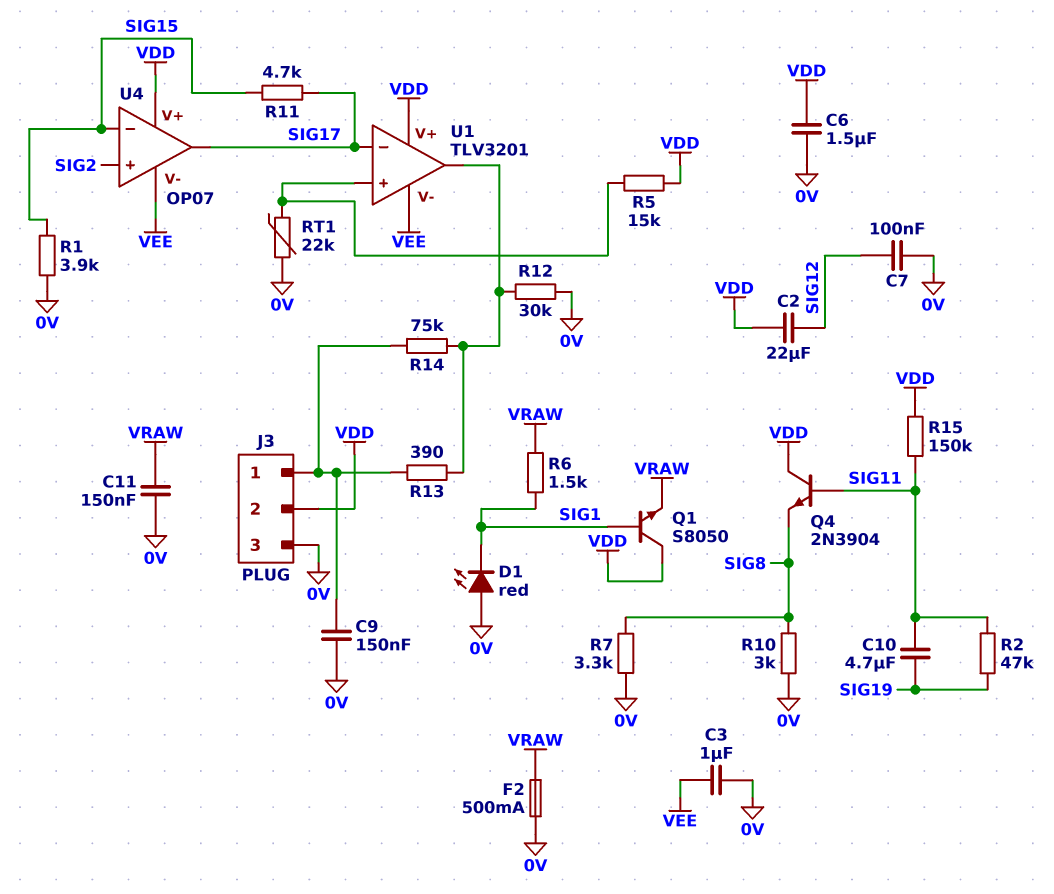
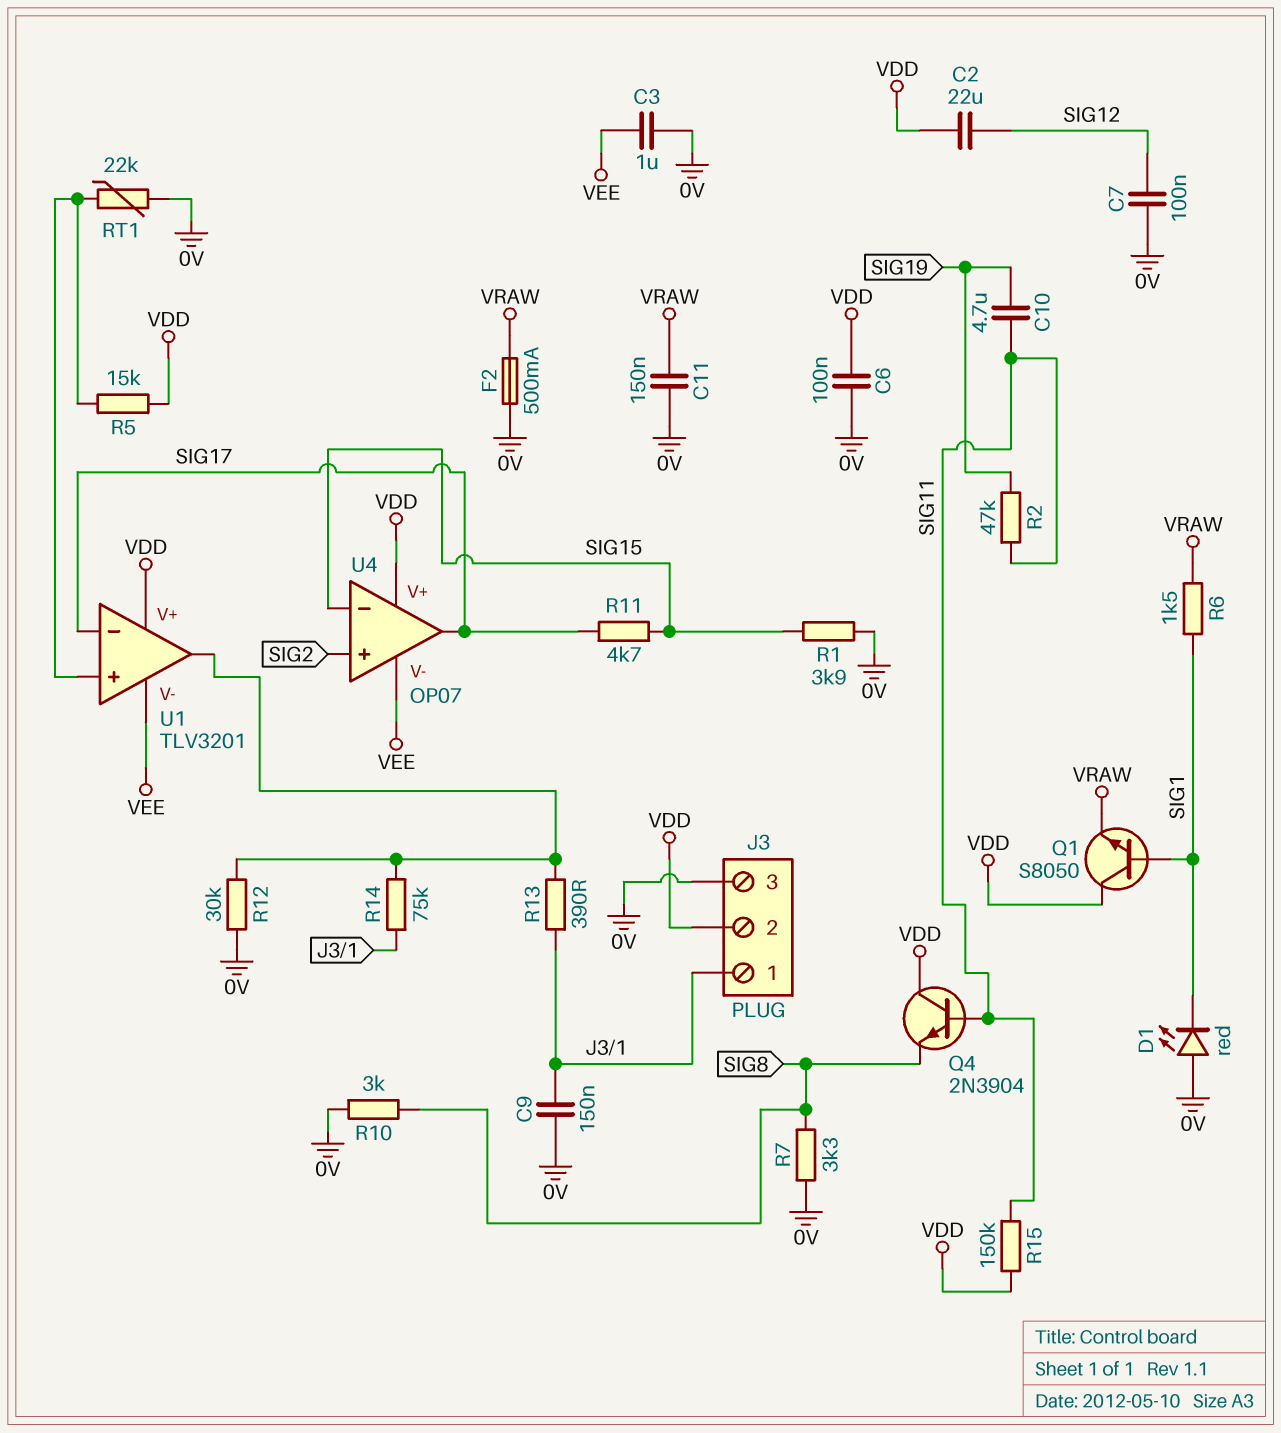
C6: 1.5uF (0V, VDD) -> 100nF (0V, VDD)

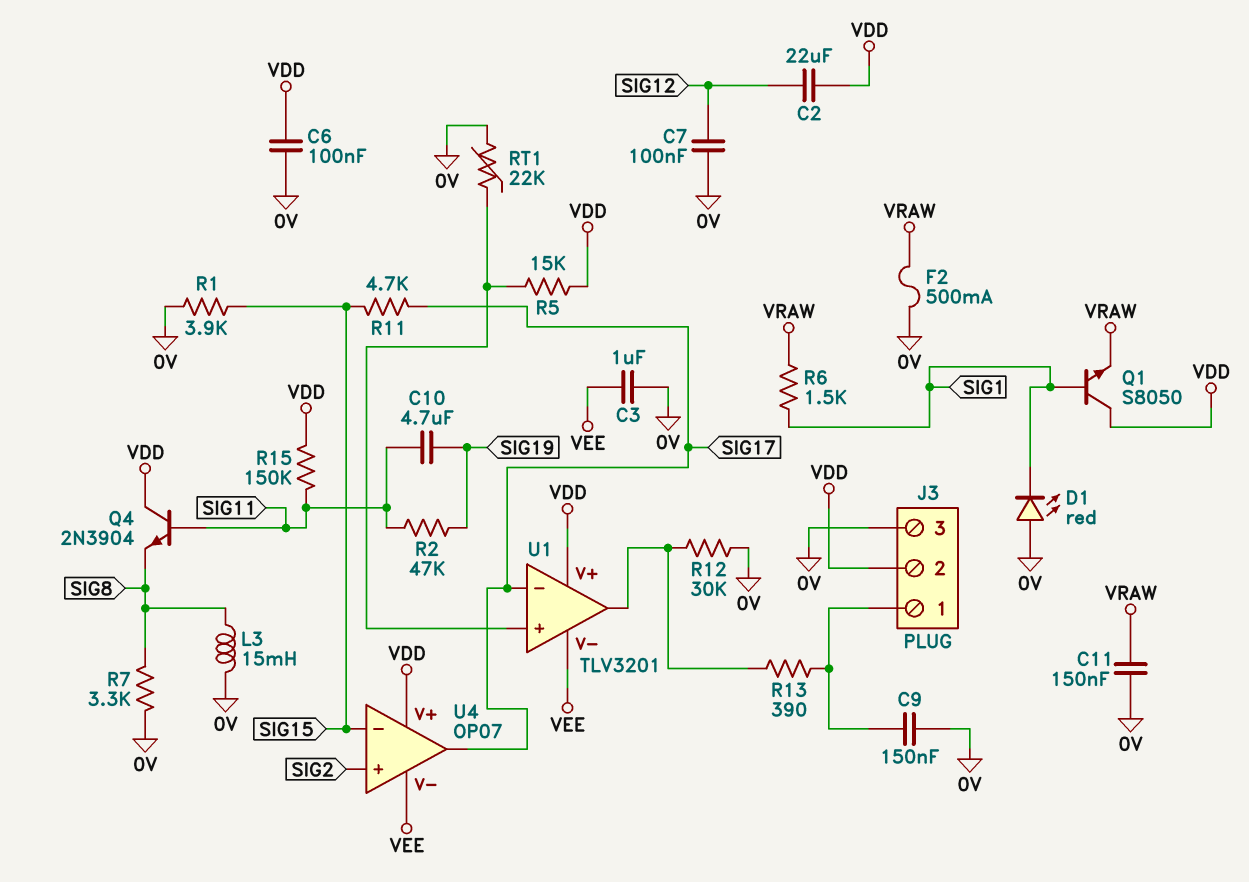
L3: none -> 15mH (0V, SIG8)
R10: 3k (0V, SIG8) -> none
R14: 75k (J3/1, U1/out) -> none

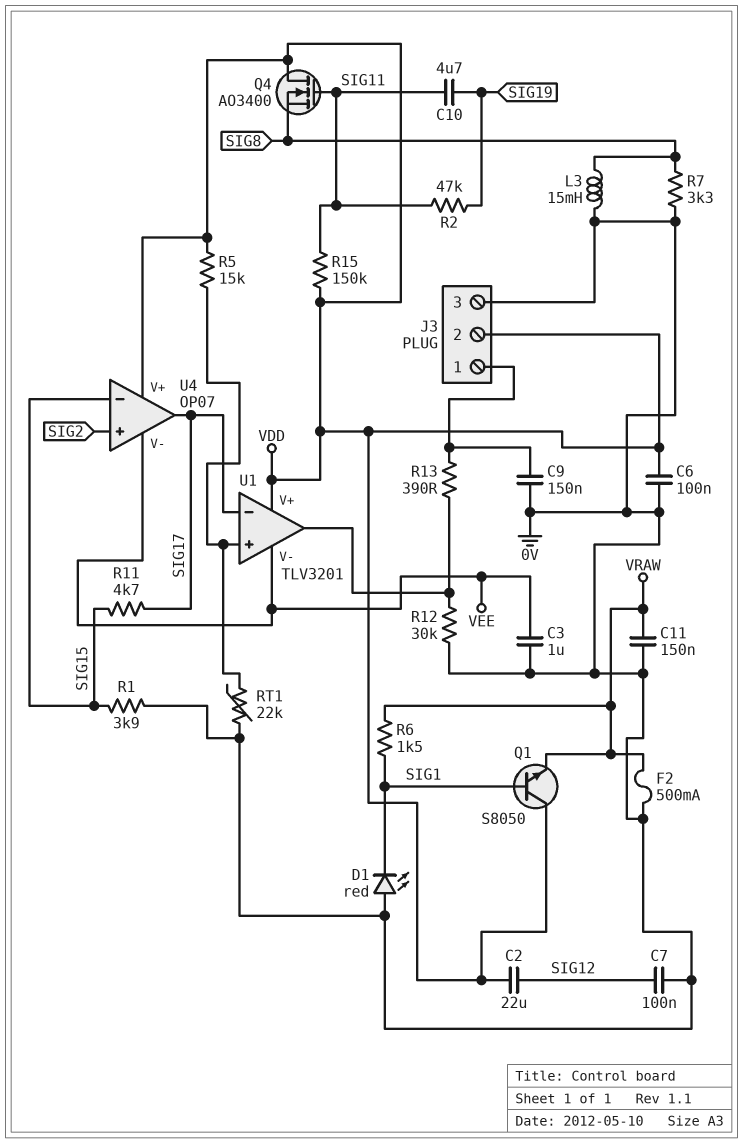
Q4: NPN 2N3904 (B SIG11, C VDD, E SIG8) -> NMOS AO3400 (G SIG11, D VDD, S SIG8)

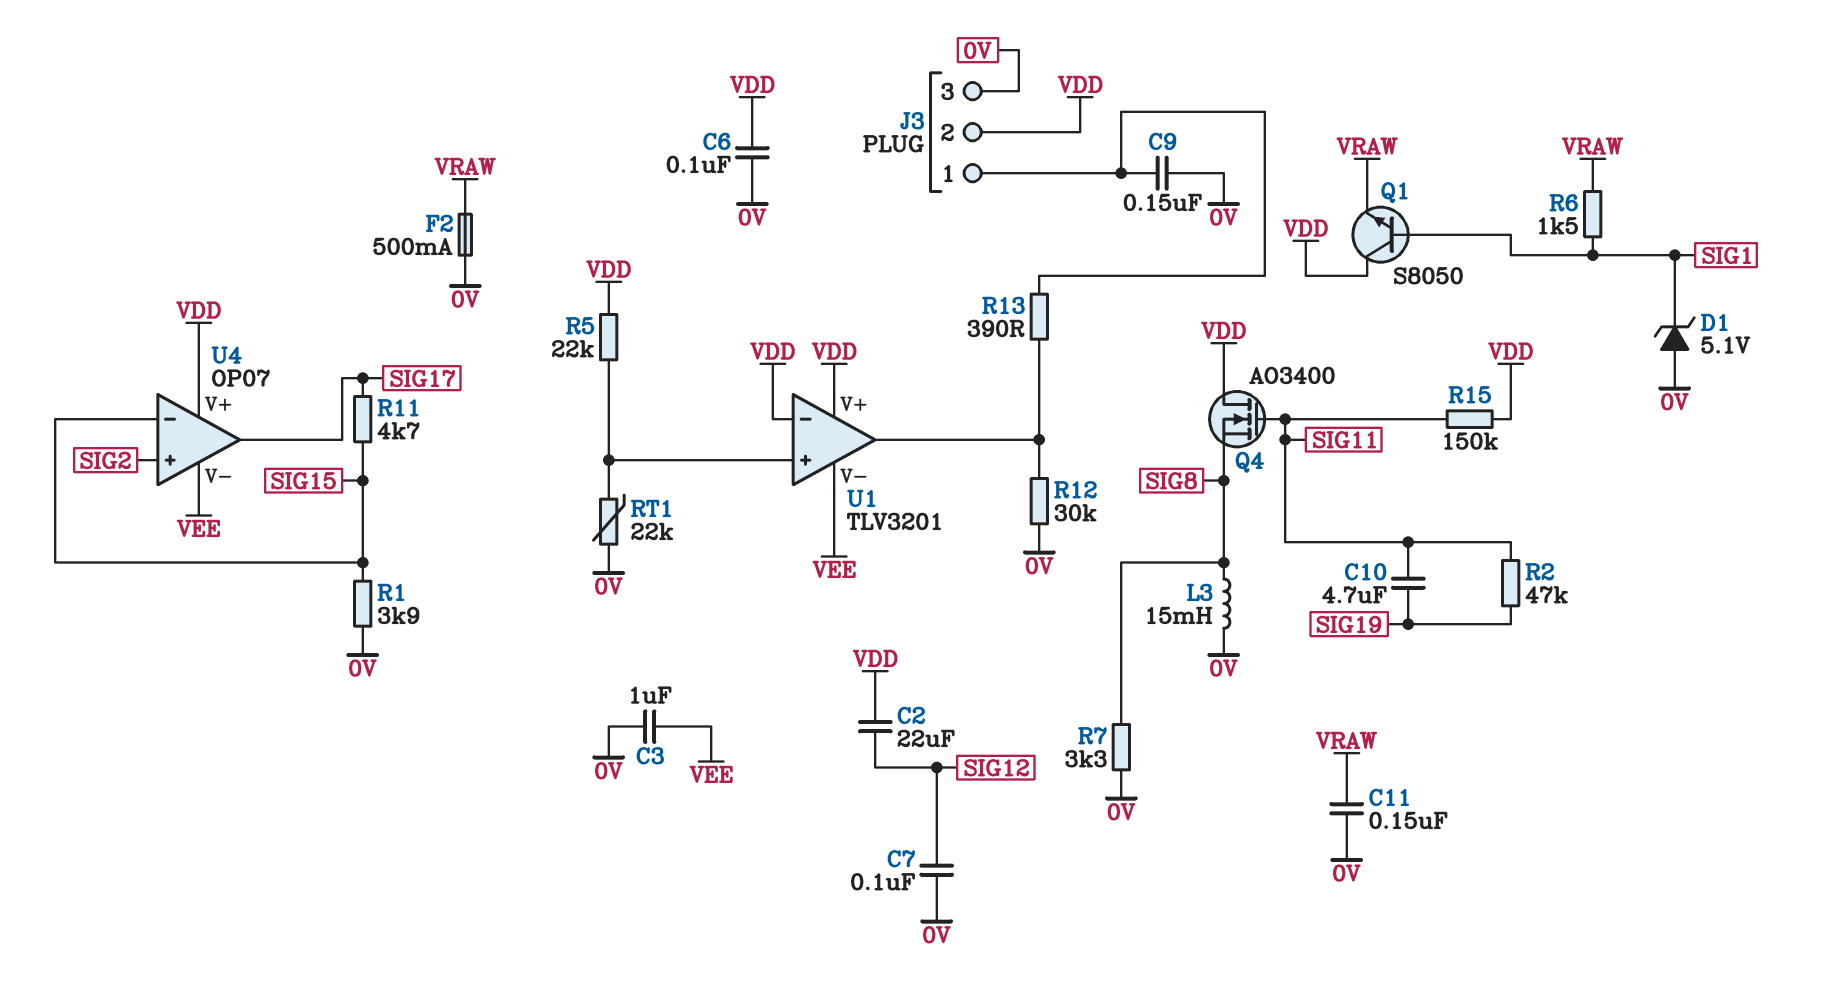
D1: LED red (A 0V, K SIG1) -> zener 5.1V (A 0V, K SIG1)
R5: 15k (U1/in+, VDD) -> 22k (U1/in+, VDD)
U1 pin in-: SIG17 -> VDD

